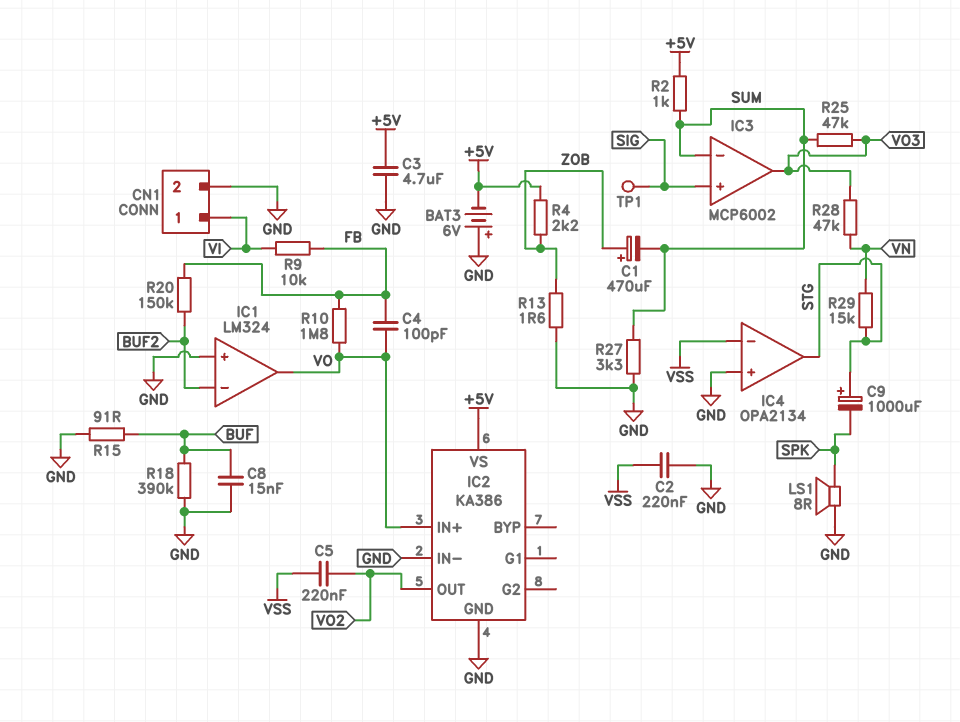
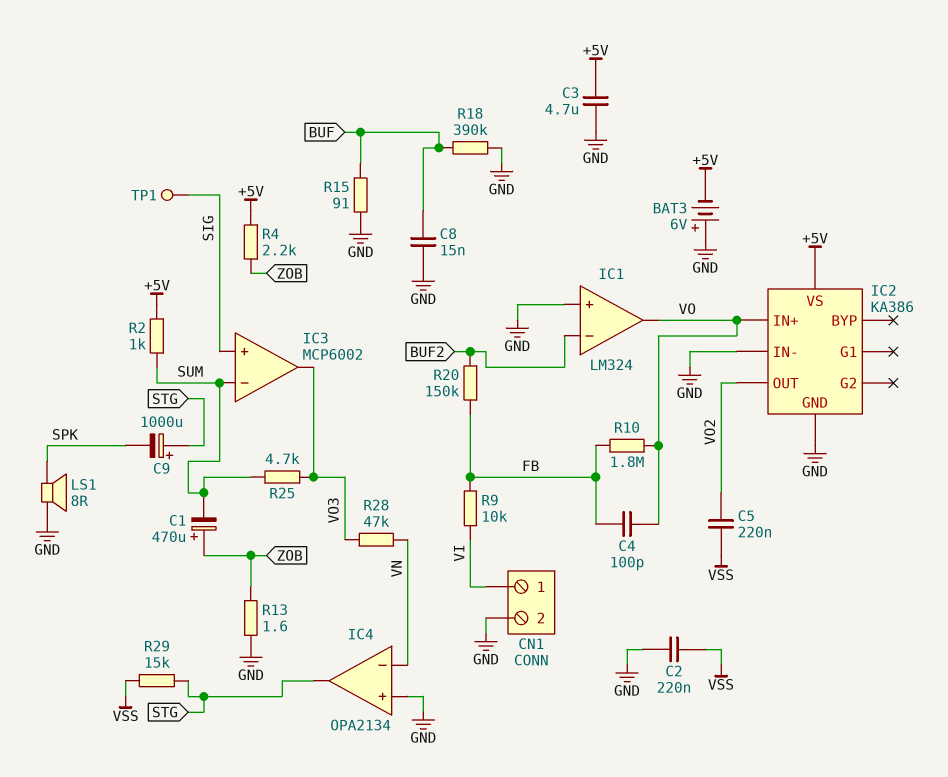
IC4 pin in-: VSS -> VN
R25: 47k (SUM, VO3) -> 4.7k (SUM, VO3)
R27: 3.3k (GND, SUM) -> none
R29: 15k (STG, VN) -> 15k (STG, VSS)

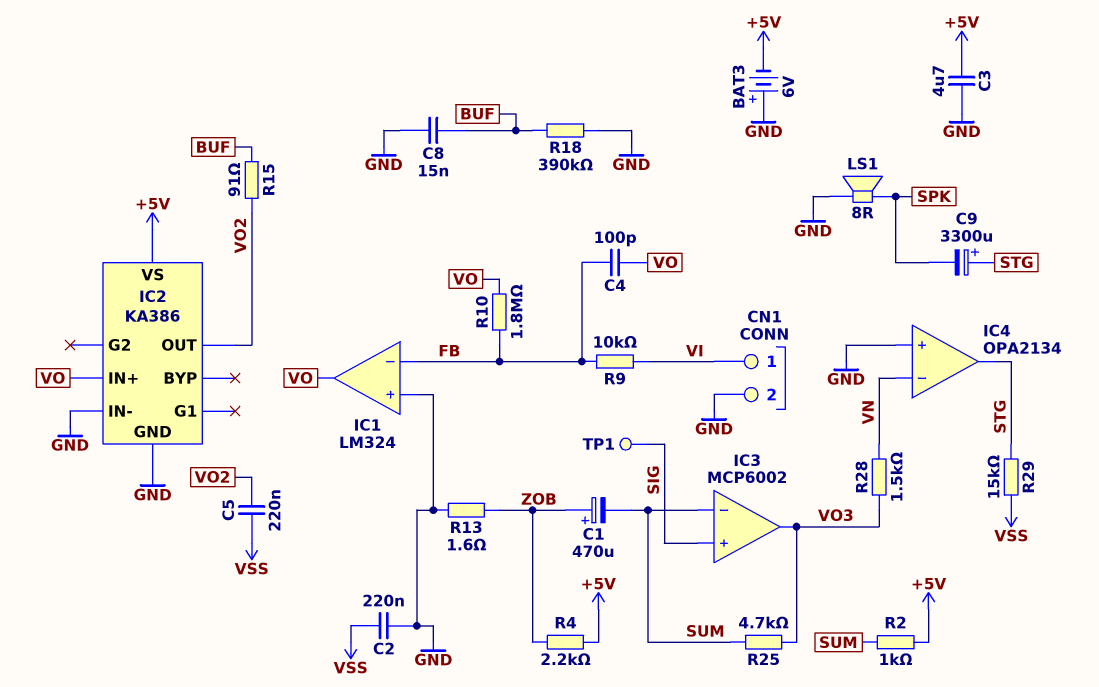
C9: 1000uF (plus STG, minus SPK) -> 3300uF (plus STG, minus SPK)
IC1 pin in-: BUF2 -> FB
R15: 91 (BUF, GND) -> 91 (BUF, VO2)
R20: 150k (BUF2, FB) -> none
R28: 47k (VN, VO3) -> 1.5k (VN, VO3)

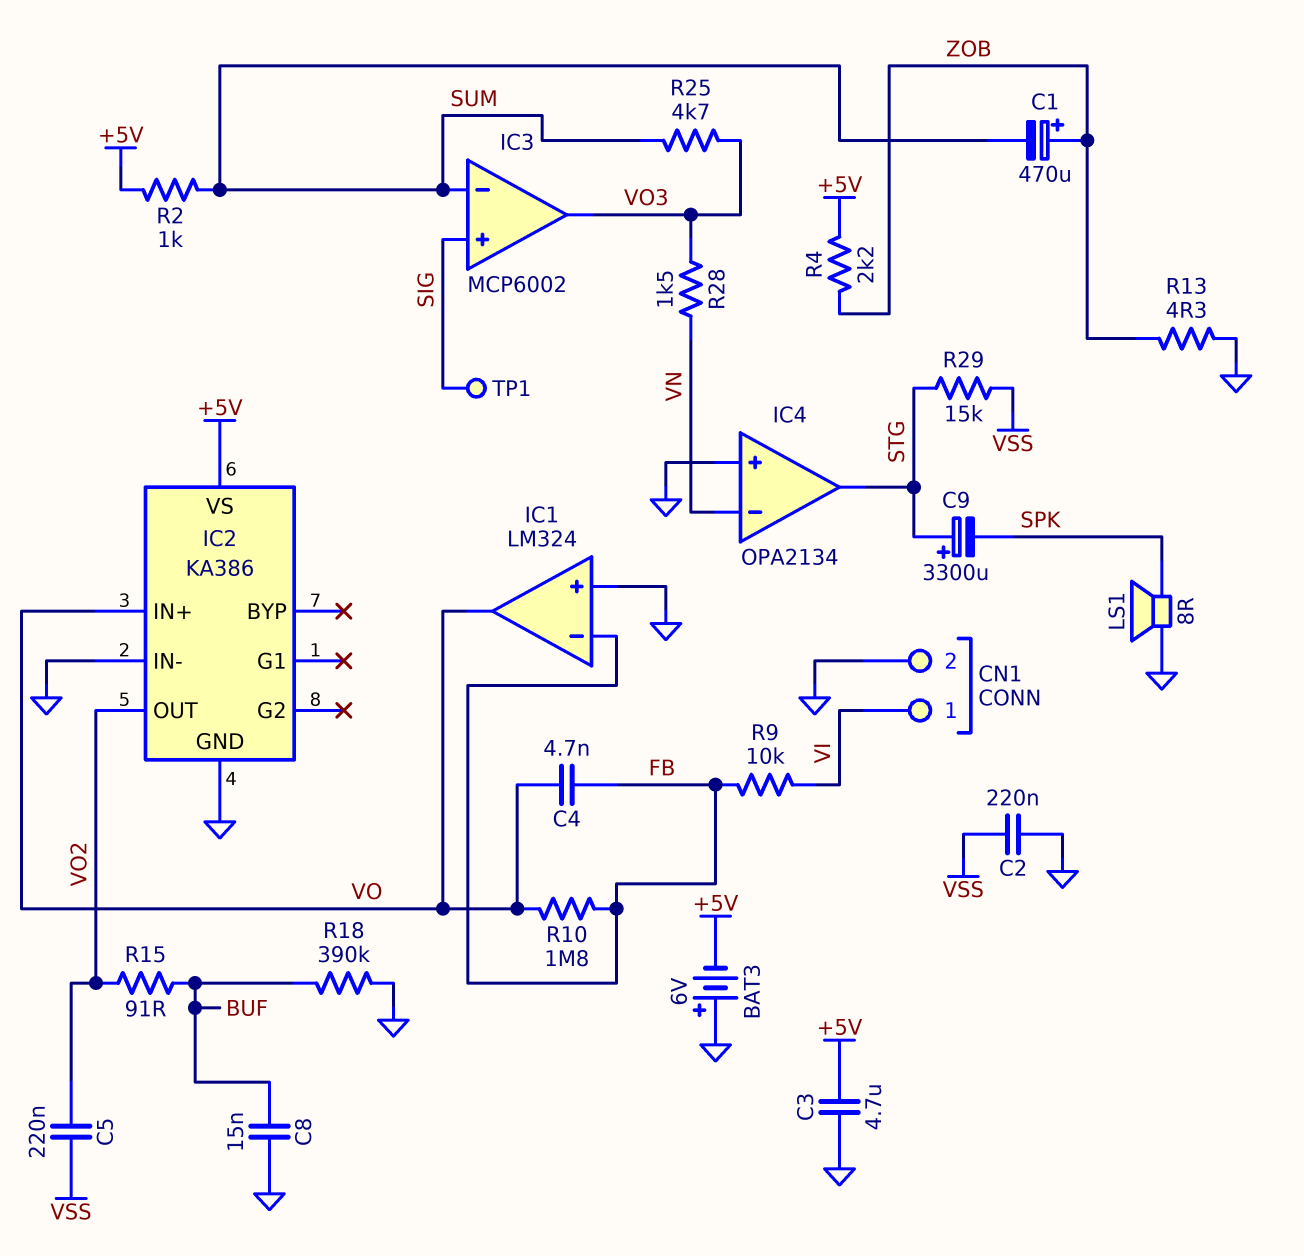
C4: 100pF (FB, VO) -> 4.7nF (FB, VO)
R13: 1.6 (GND, ZOB) -> 4.3 (GND, ZOB)

